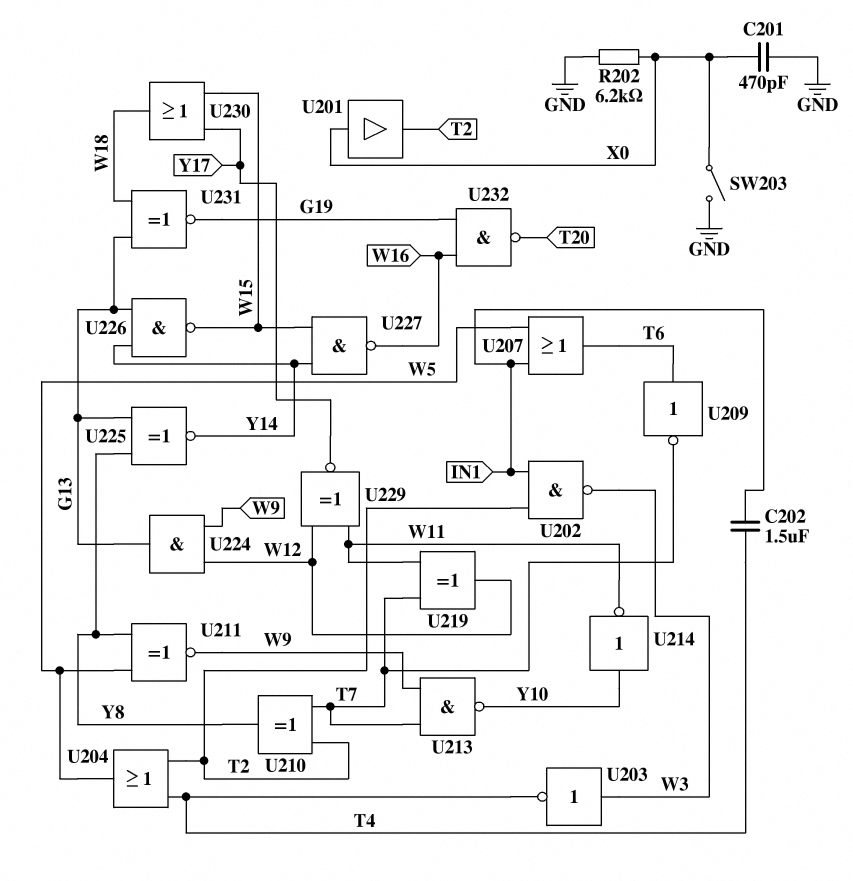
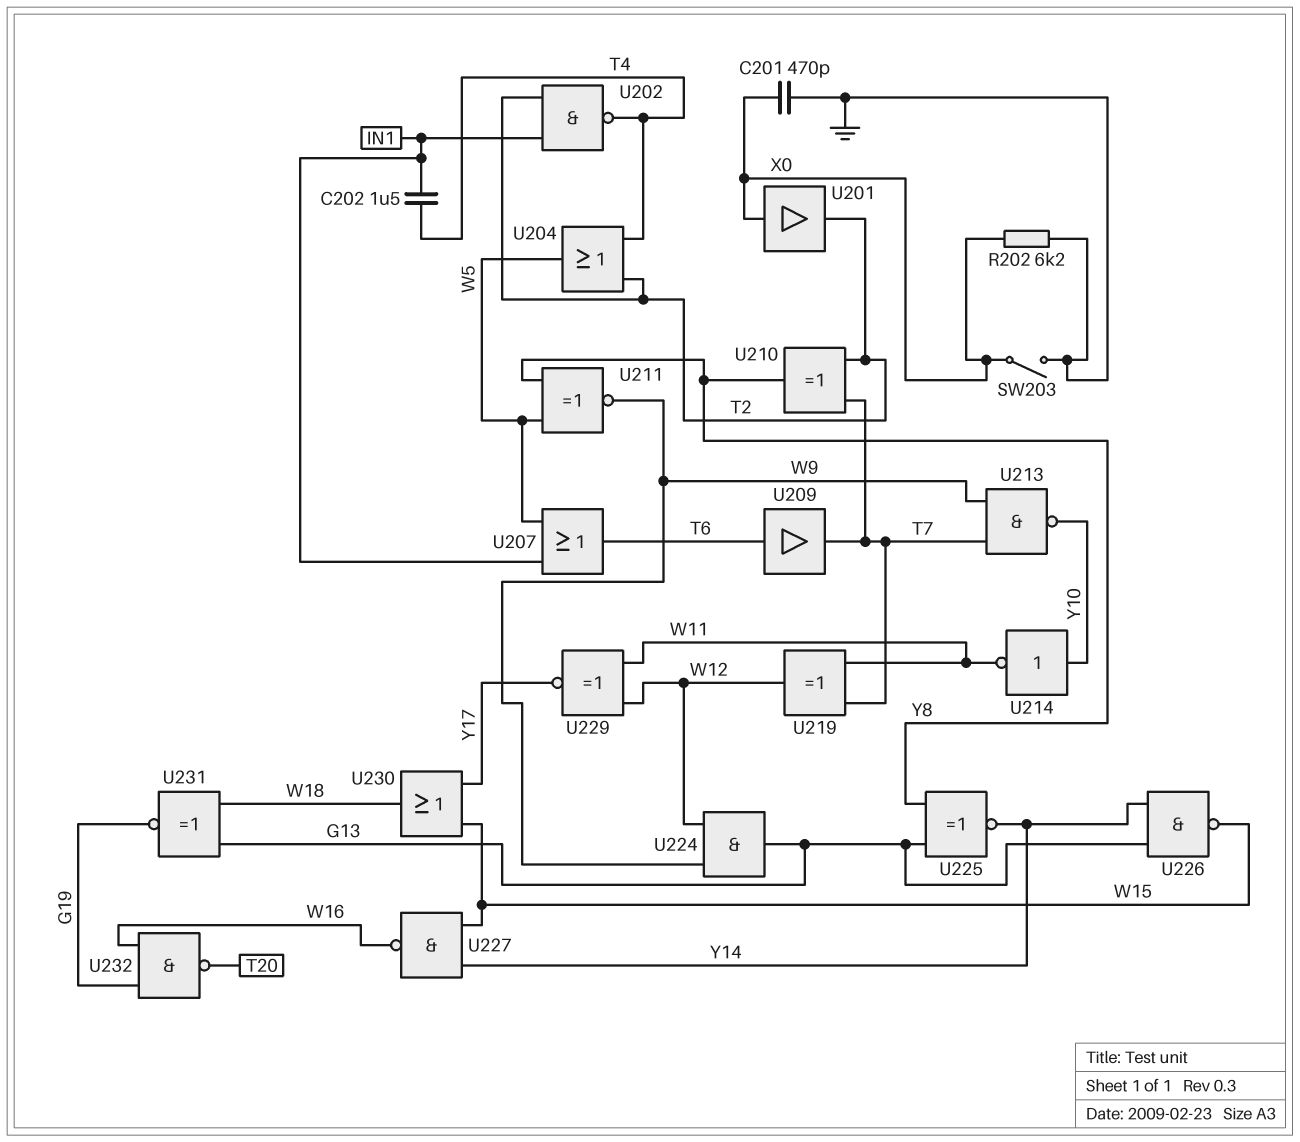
U202: NAND (in IN1, in T2, out W3) -> NAND (in IN1, in T2, out T4)
U203: NOT (in W3, out T4) -> none
U209: NOT (in T6, out T7) -> buffer (in T6, out T7)

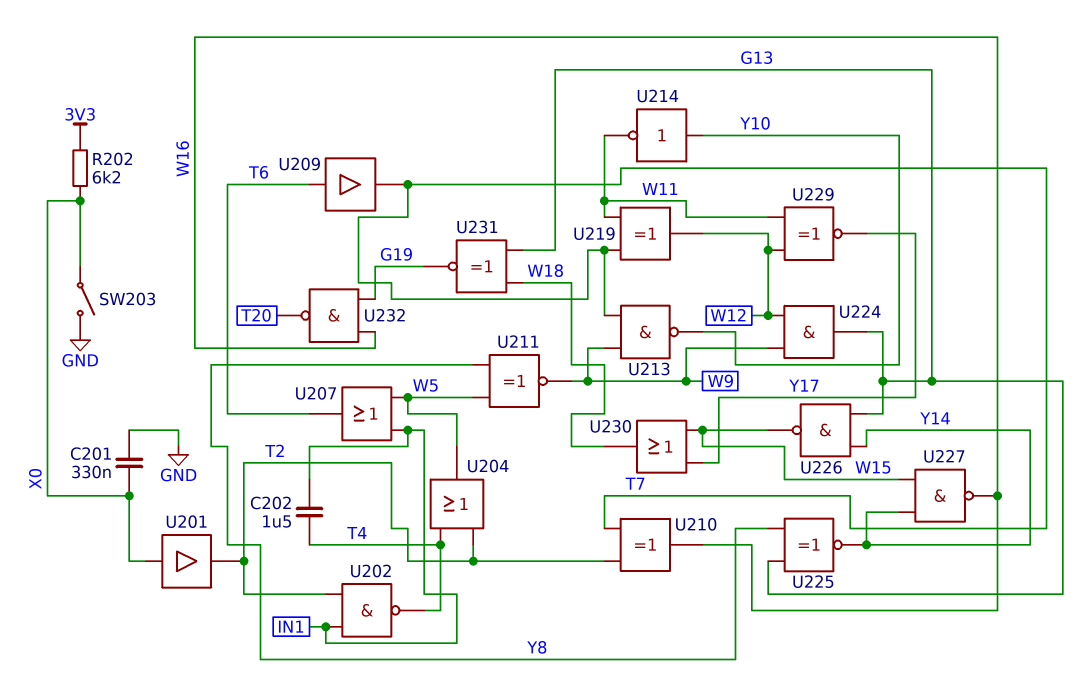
C201: 470pF (GND, X0) -> 330nF (GND, X0)
R202: 6.2k (GND, X0) -> 6.2k (3V3, X0)
U210: XOR (in T2, in T7, out Y8) -> XOR (in T2, in T7, out W16)

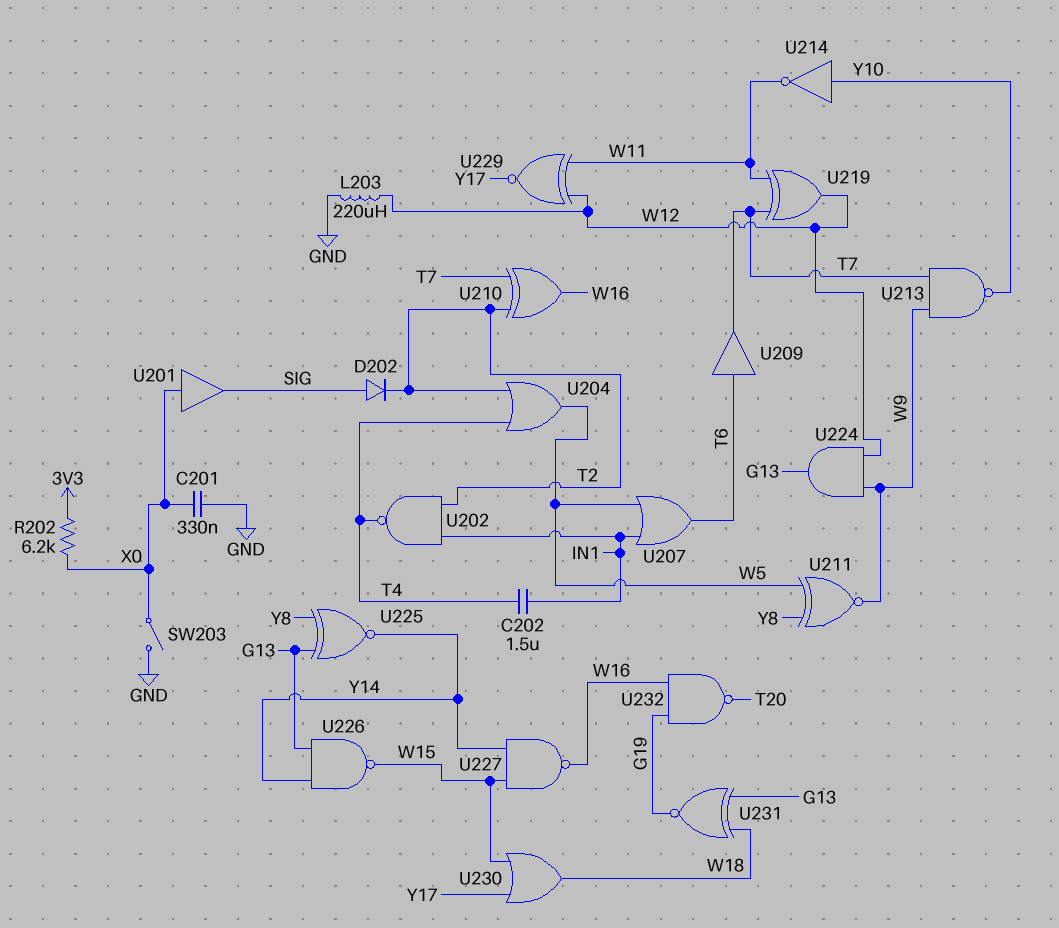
D202: none -> diode (A SIG, K T2)
L203: none -> 220uH (GND, W12)
U201: buffer (in X0, out T2) -> buffer (in X0, out SIG)

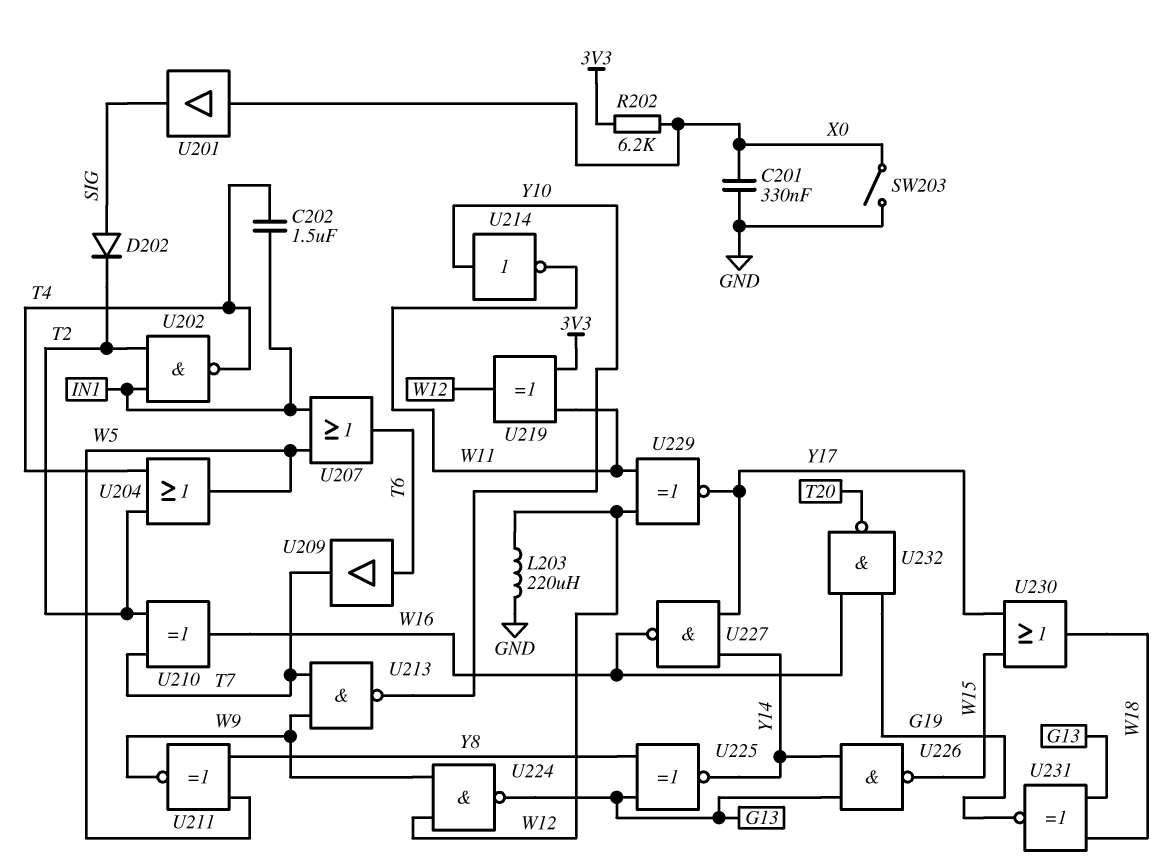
U219: XOR (in T7, in W11, out W12) -> XOR (in 3V3, in W11, out W12)
U224: AND (in W9, in W12, out G13) -> NAND (in W9, in W12, out G13)
U227: NAND (in W15, in Y14, out W16) -> NAND (in Y14, in Y17, out W16)

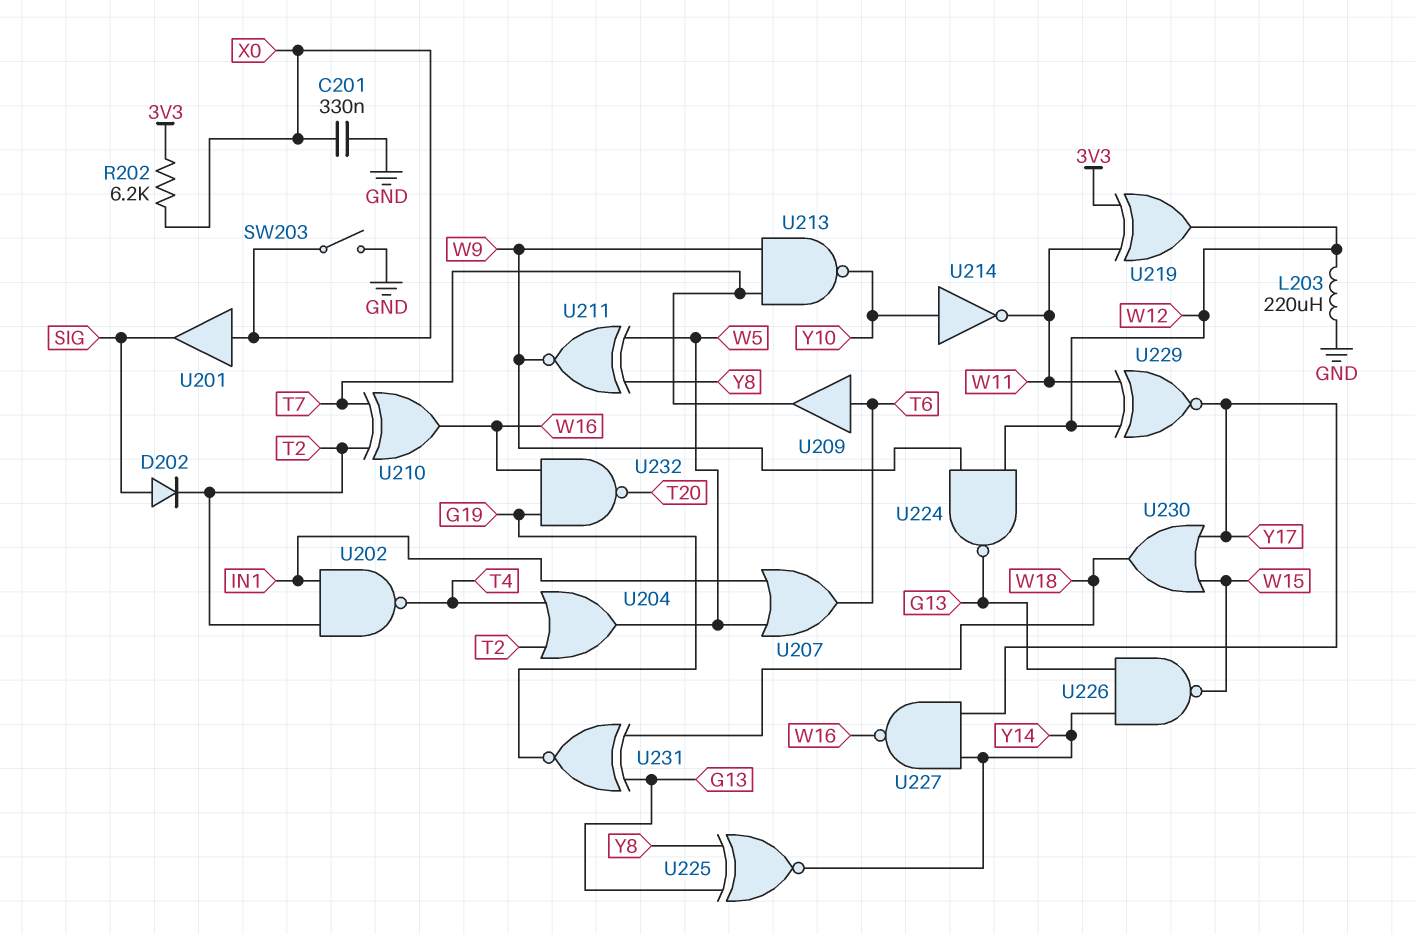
C202: 1.5uF (IN1, T4) -> none

